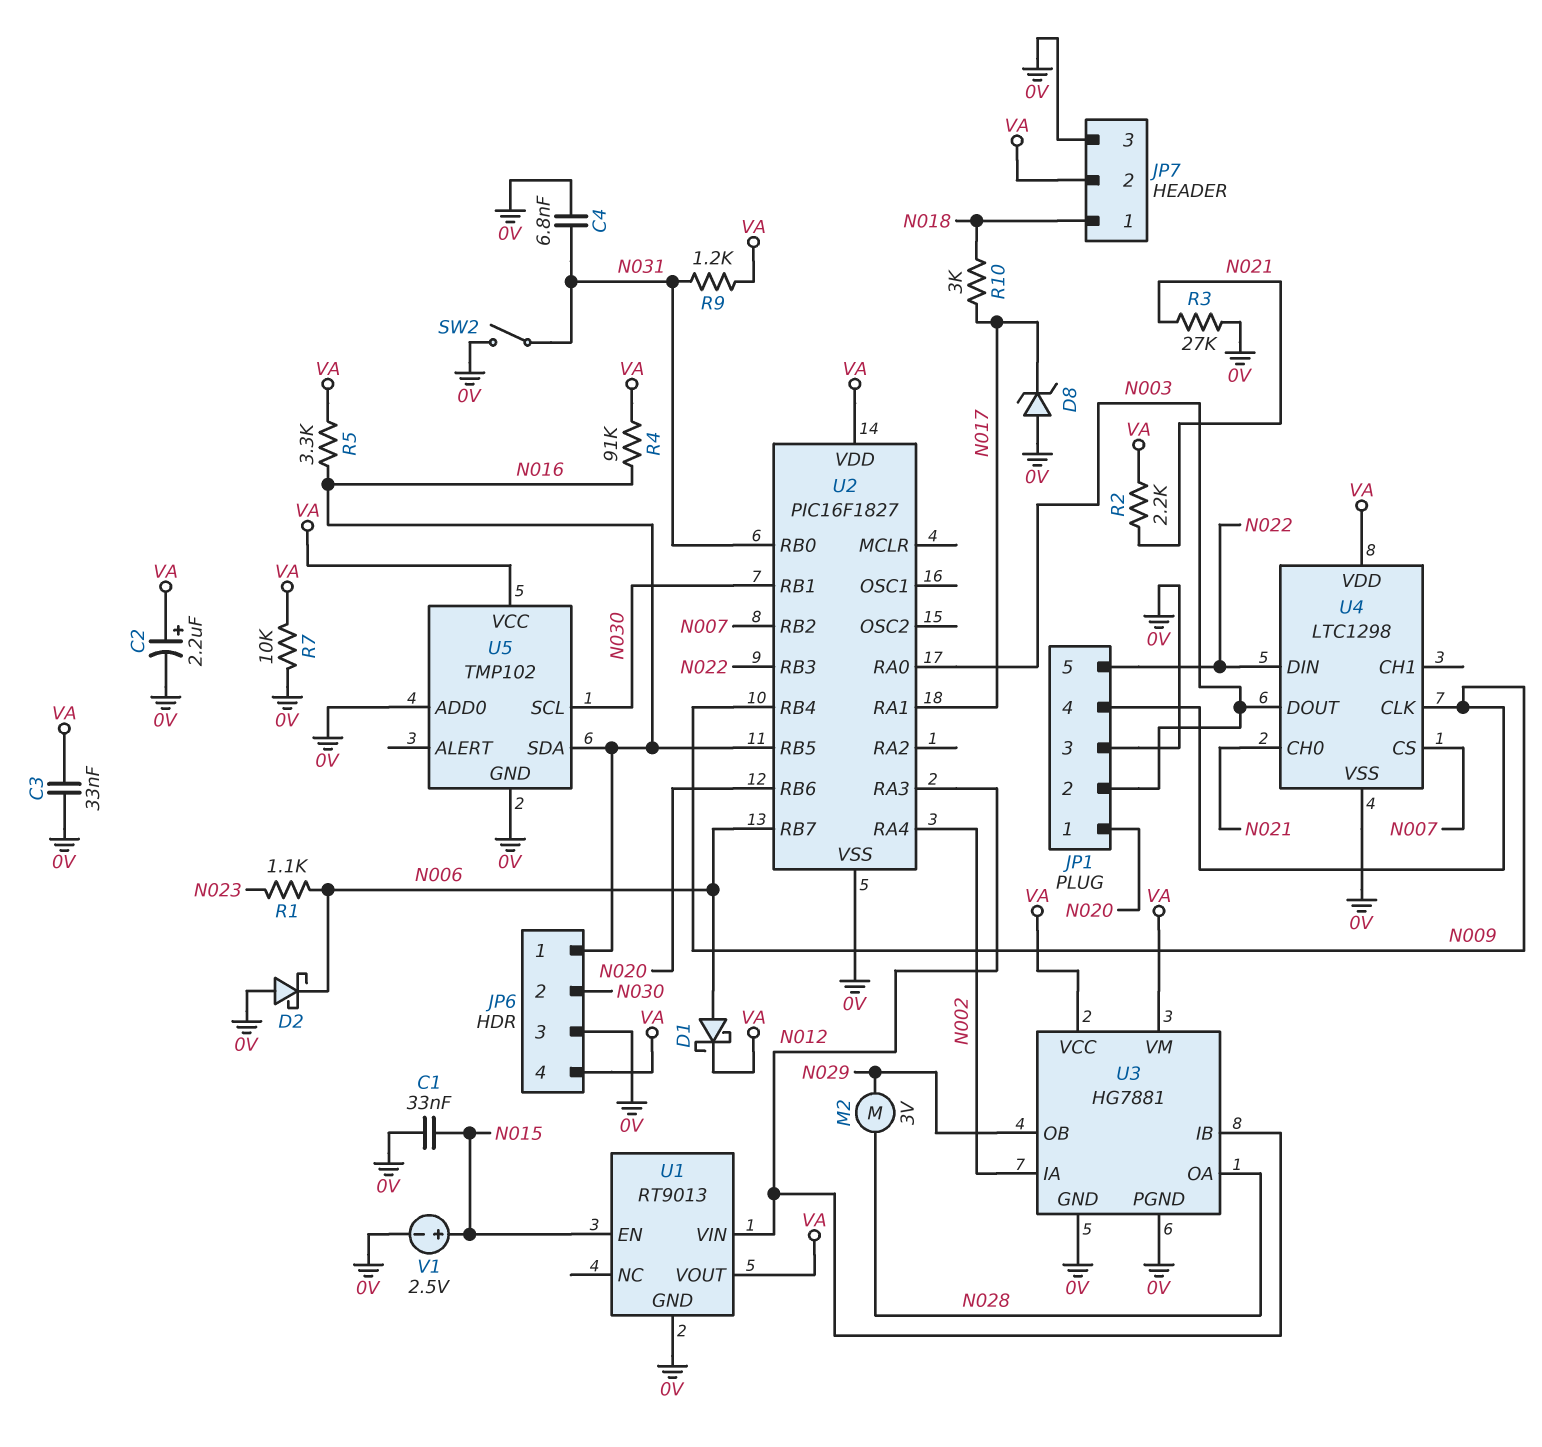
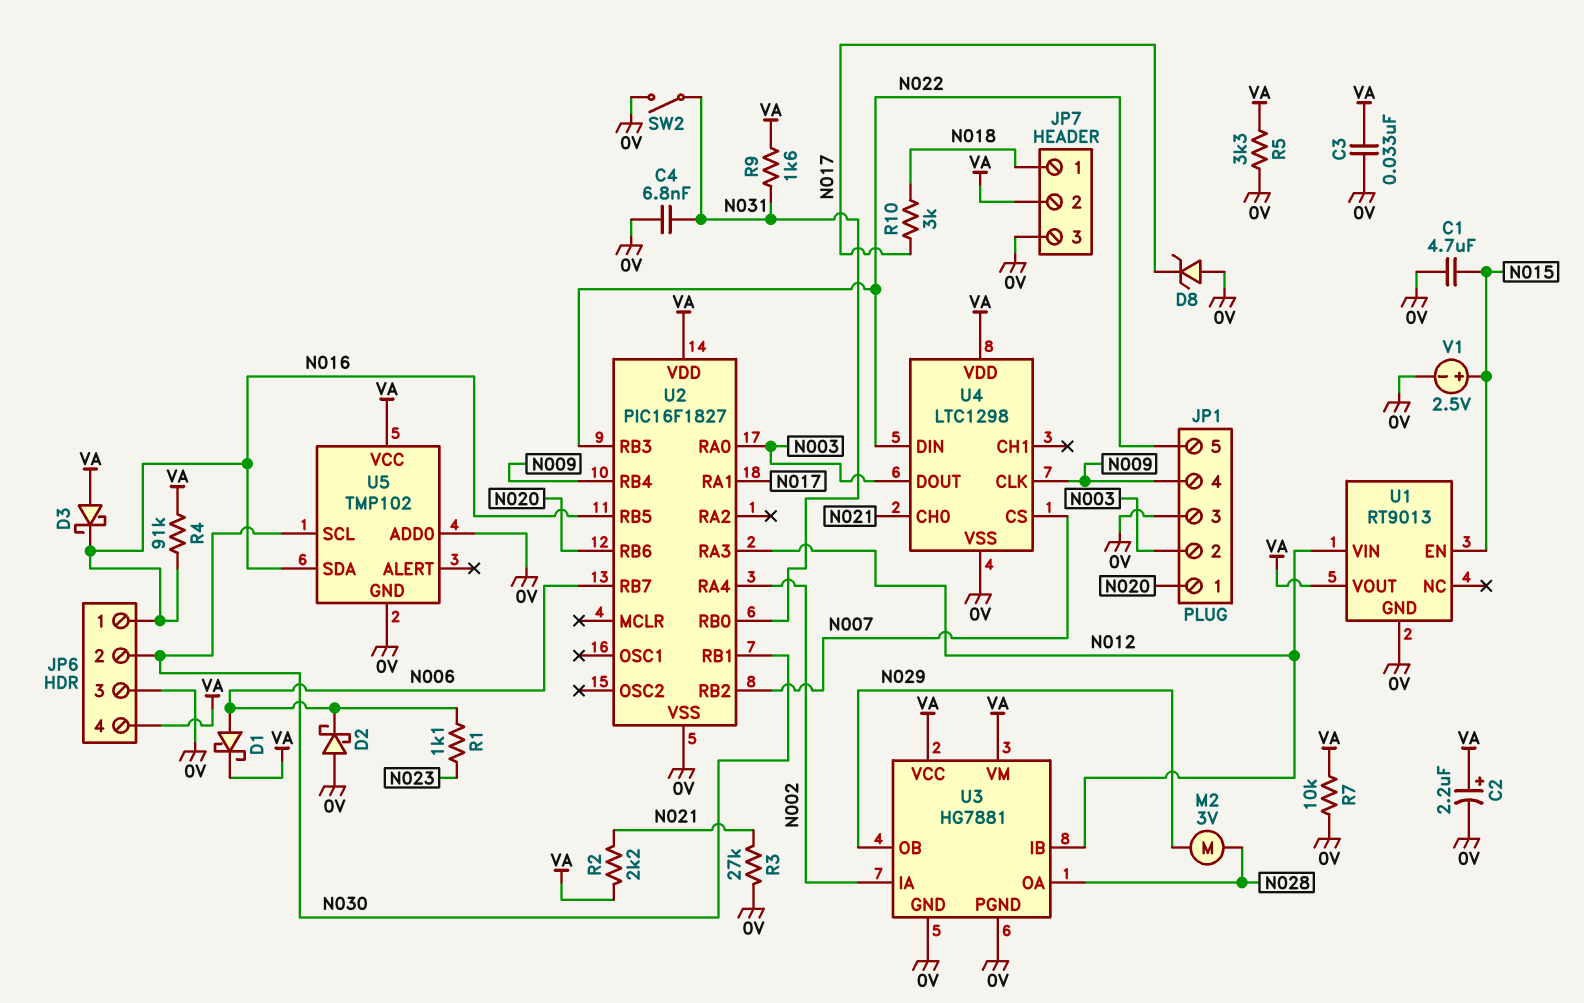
C1: 33nF (0V, N015) -> 4.7uF (0V, N015)
D3: none -> schottky (A VA, K N016)
R5: 3.3k (N016, VA) -> 3.3k (0V, VA)
R9: 1.2k (N031, VA) -> 1.6k (N031, VA)

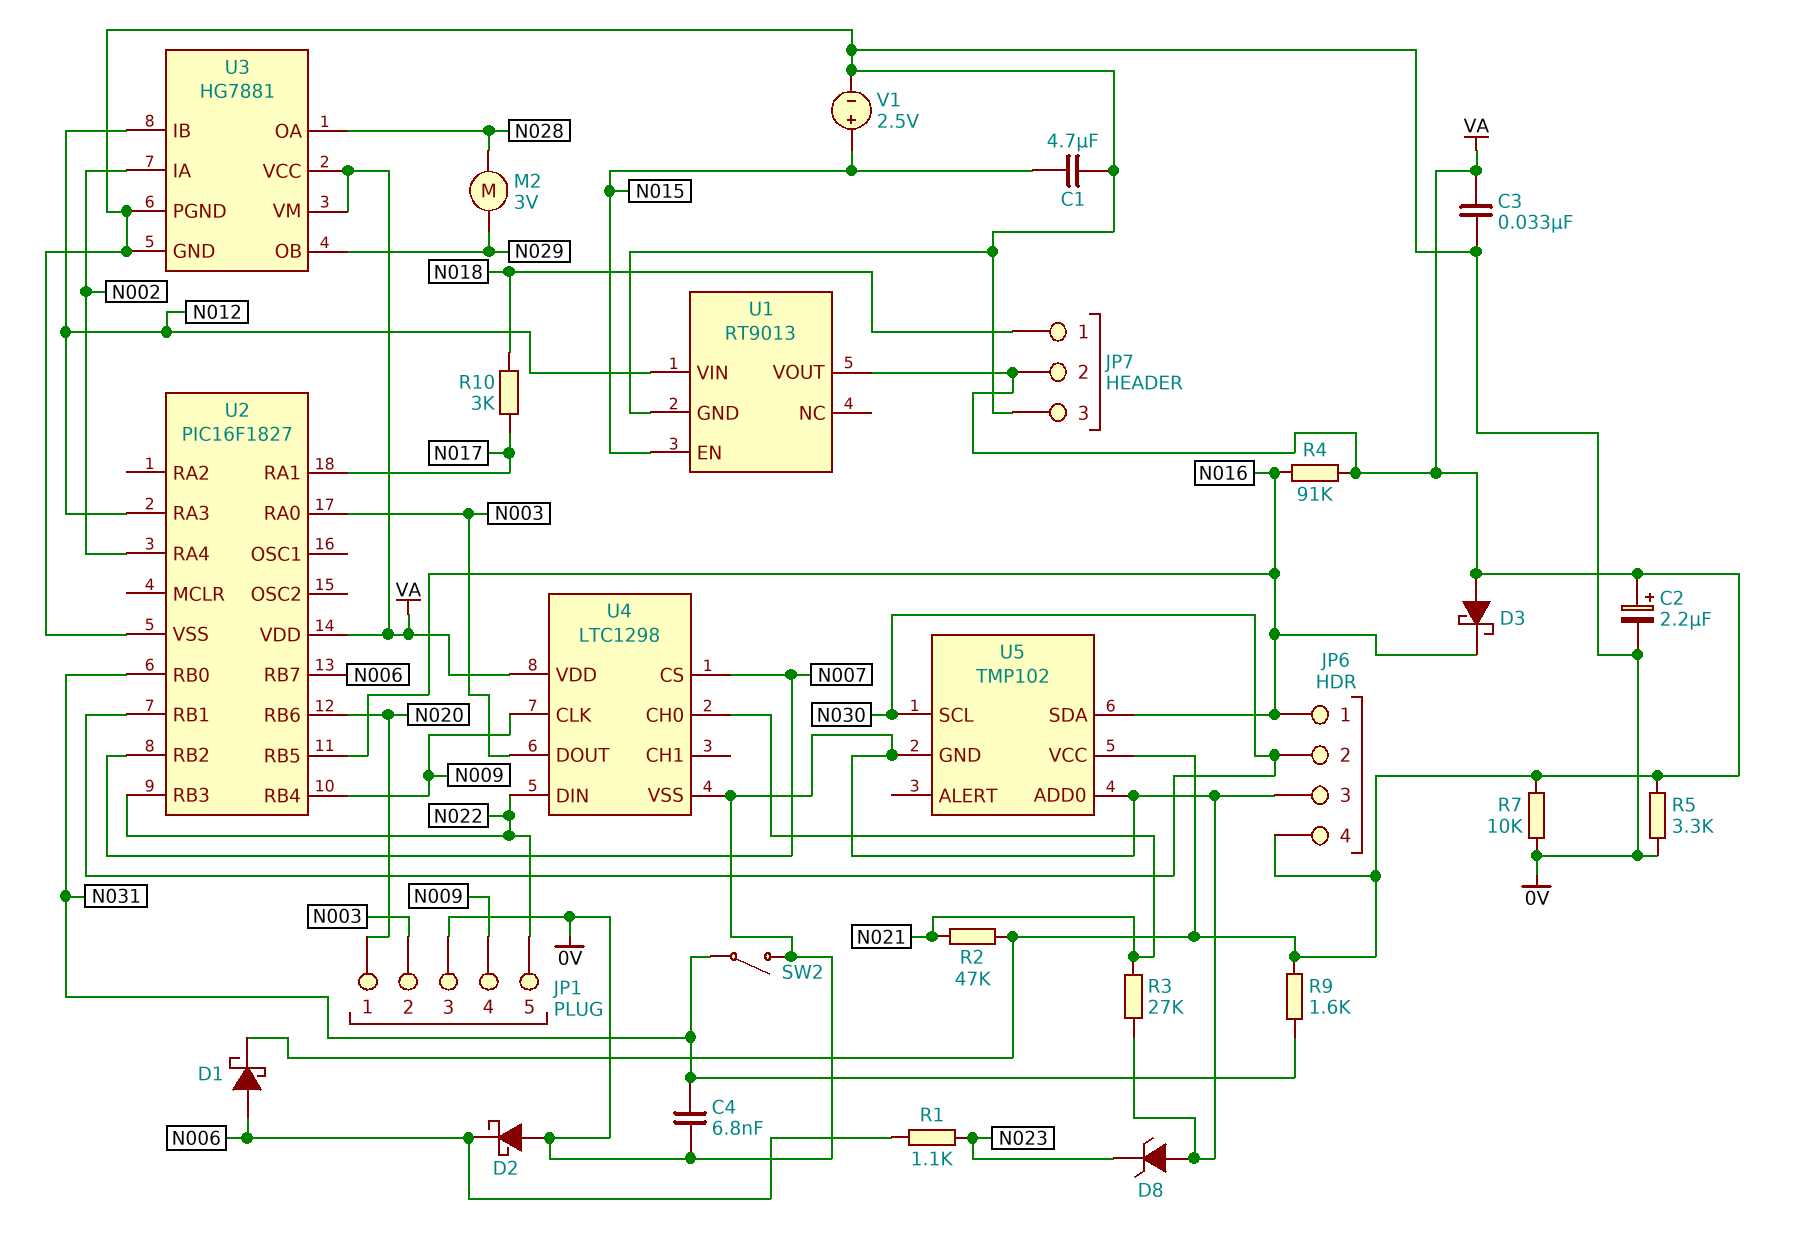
D8: zener (A 0V, K N017) -> zener (A 0V, K N023)
R2: 2.2k (N021, VA) -> 47k (N021, VA)

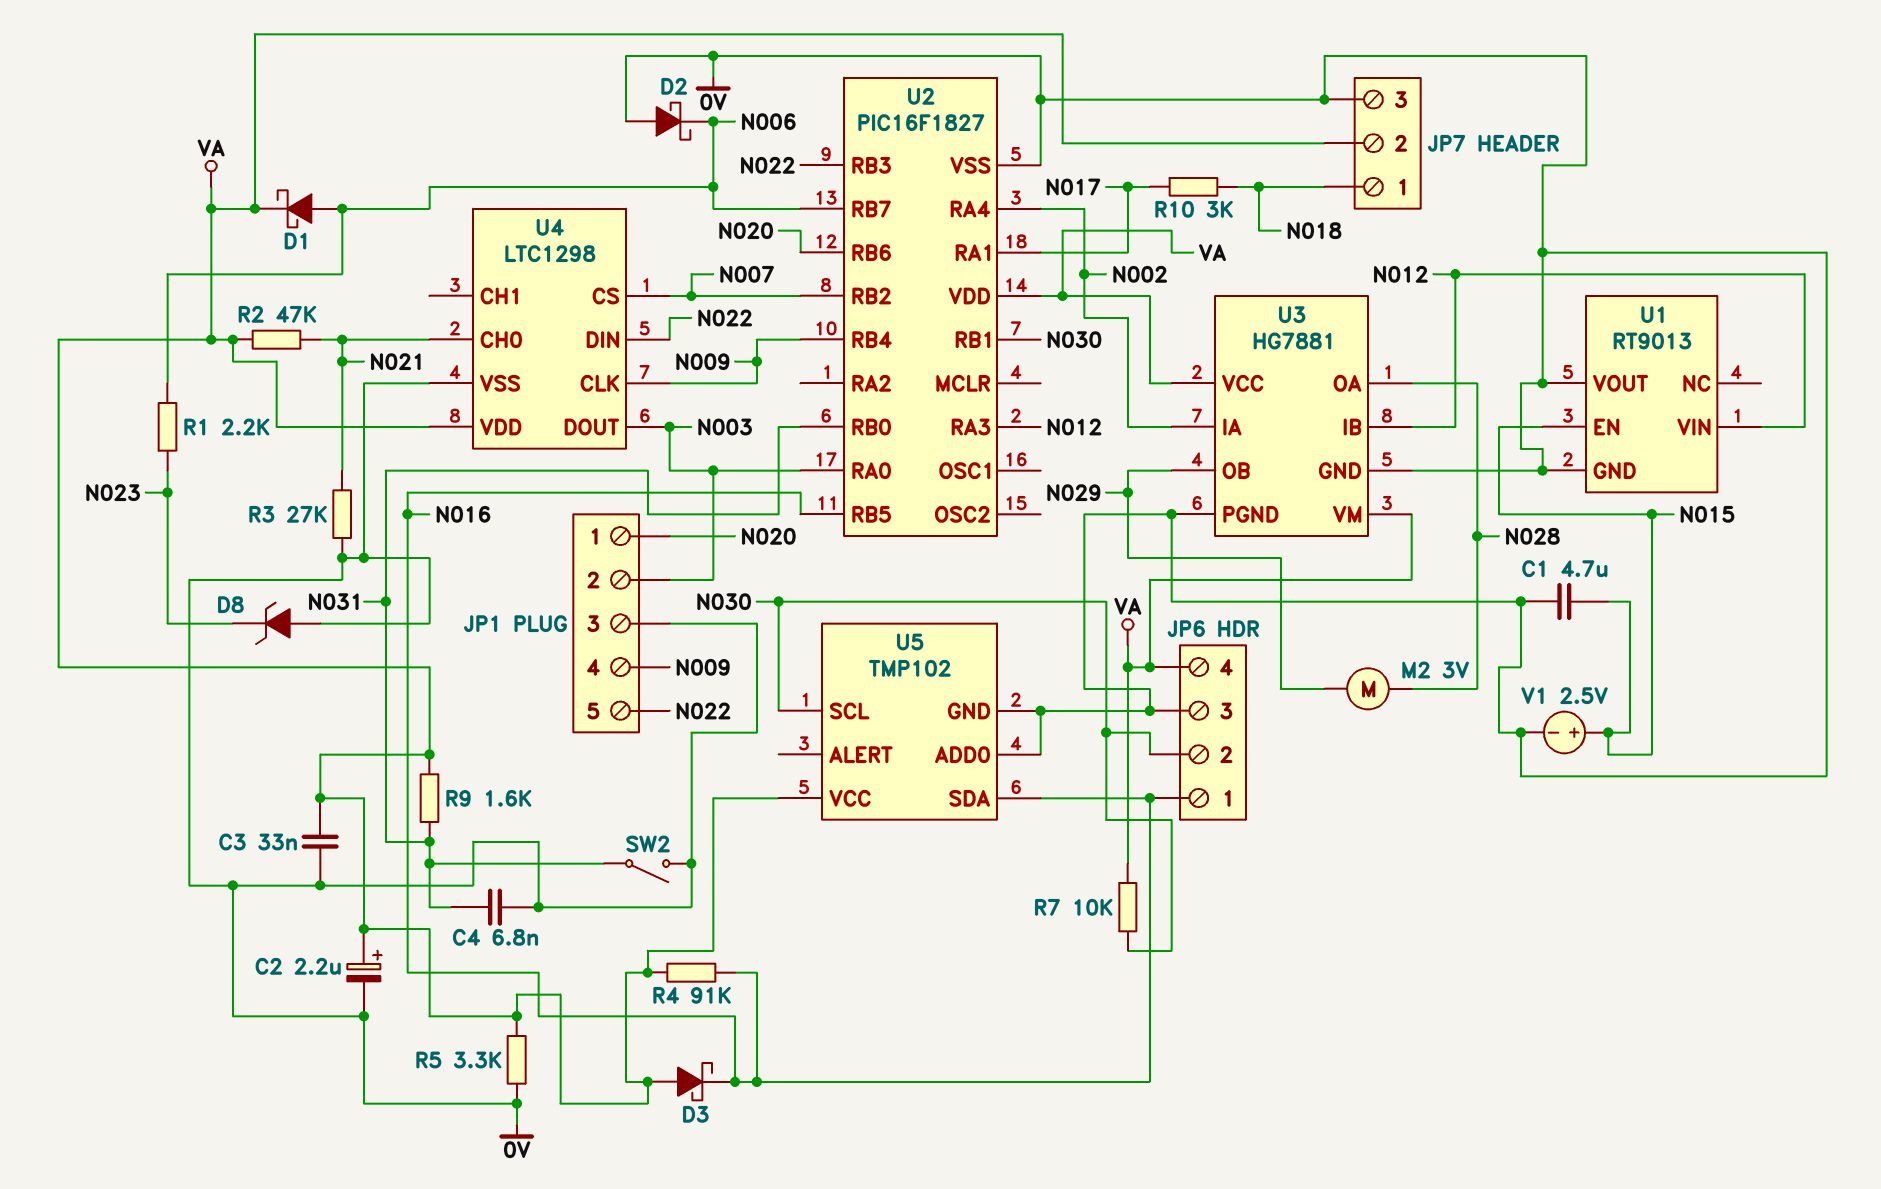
R1: 1.1k (N006, N023) -> 2.2k (N006, N023)
R7: 10k (0V, VA) -> 10k (N030, VA)
U1 pin VOUT: VA -> 0V

